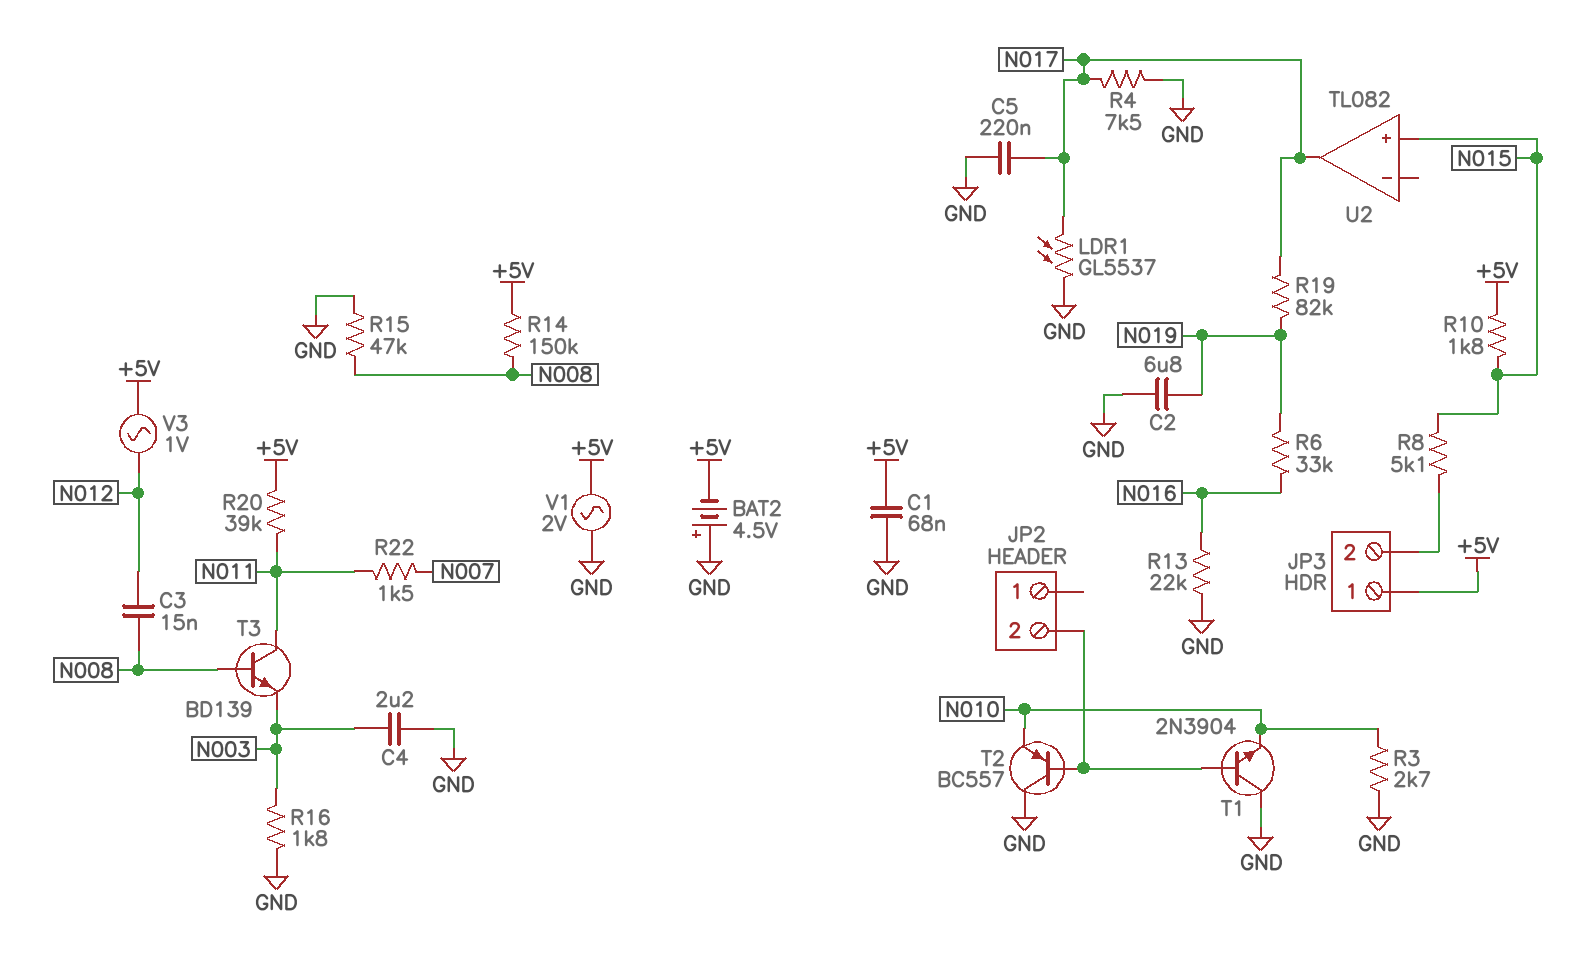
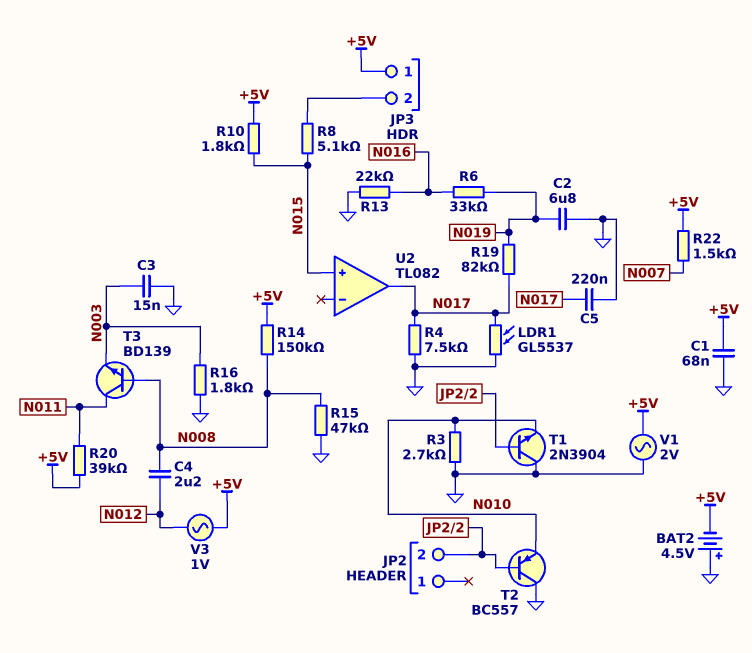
C3: 15nF (N008, N012) -> 15nF (GND, N003)
C4: 2.2uF (GND, N003) -> 2.2uF (N008, N012)
R22: 1.5k (N007, N011) -> 1.5k (+5V, N007)

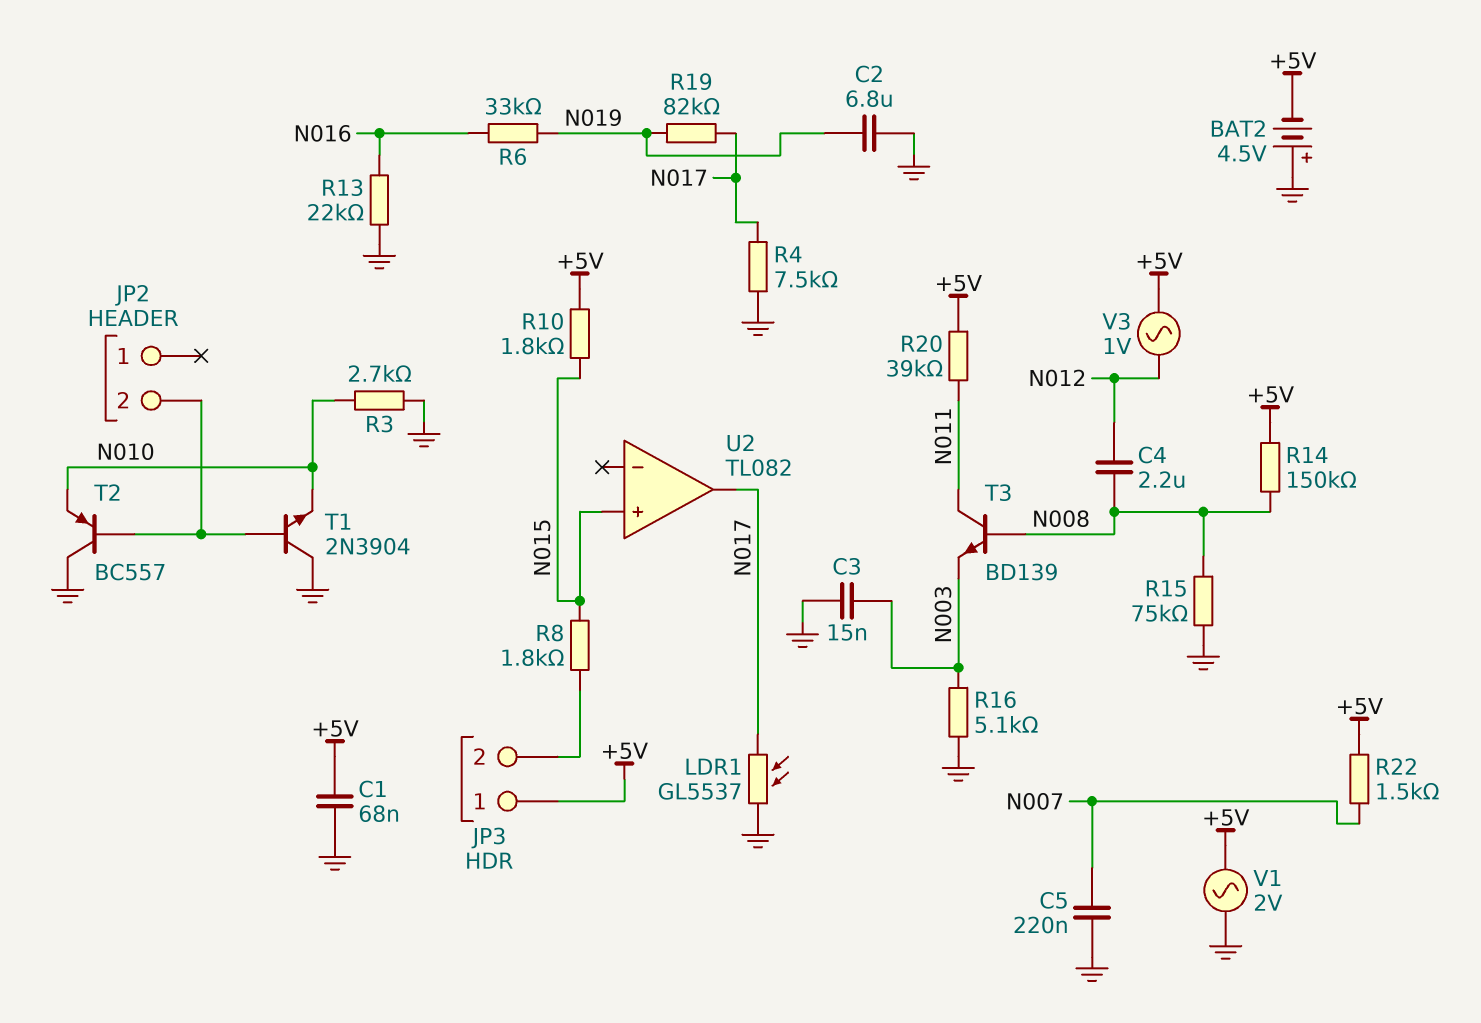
C5: 220nF (GND, N017) -> 220nF (GND, N007)
R8: 5.1k (JP3/2, N015) -> 1.8k (JP3/2, N015)
R15: 47k (GND, N008) -> 75k (GND, N008)
R16: 1.8k (GND, N003) -> 5.1k (GND, N003)

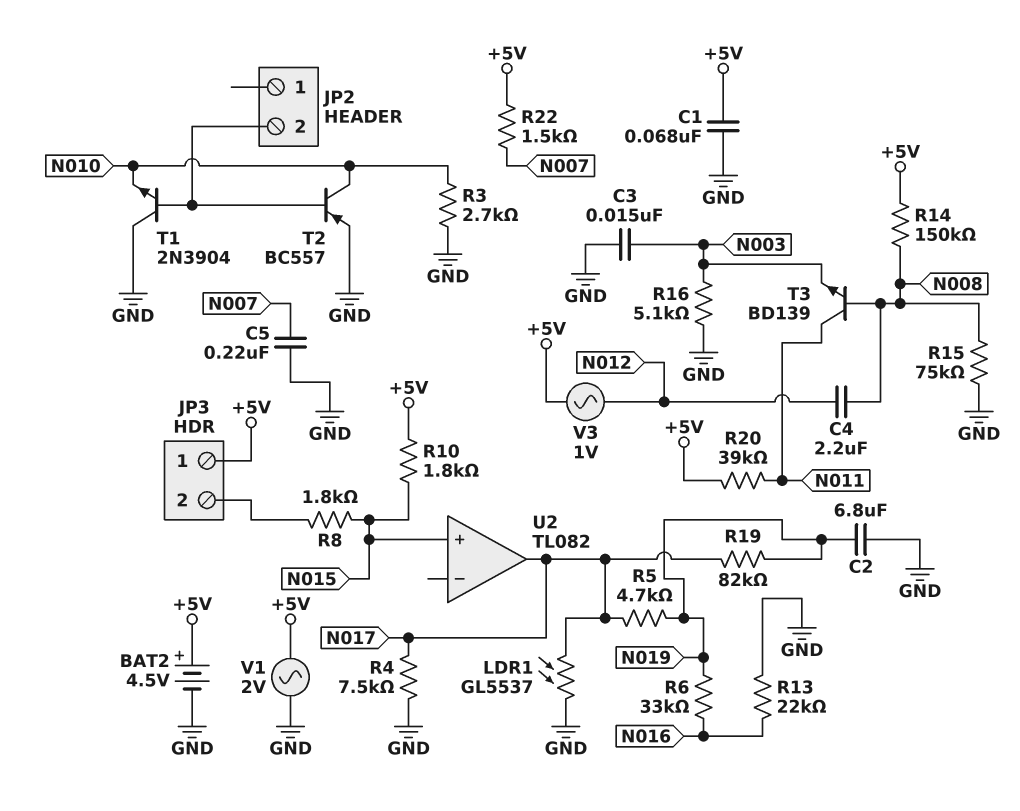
BAT2: 4.5V (plus GND, minus +5V) -> 4.5V (plus +5V, minus GND)
R5: none -> 4.7k (N017, N019)
T2: PNP BC557 (B JP2/2, C GND, E N010) -> PNP BC557 (B JP2/2, C N010, E GND)

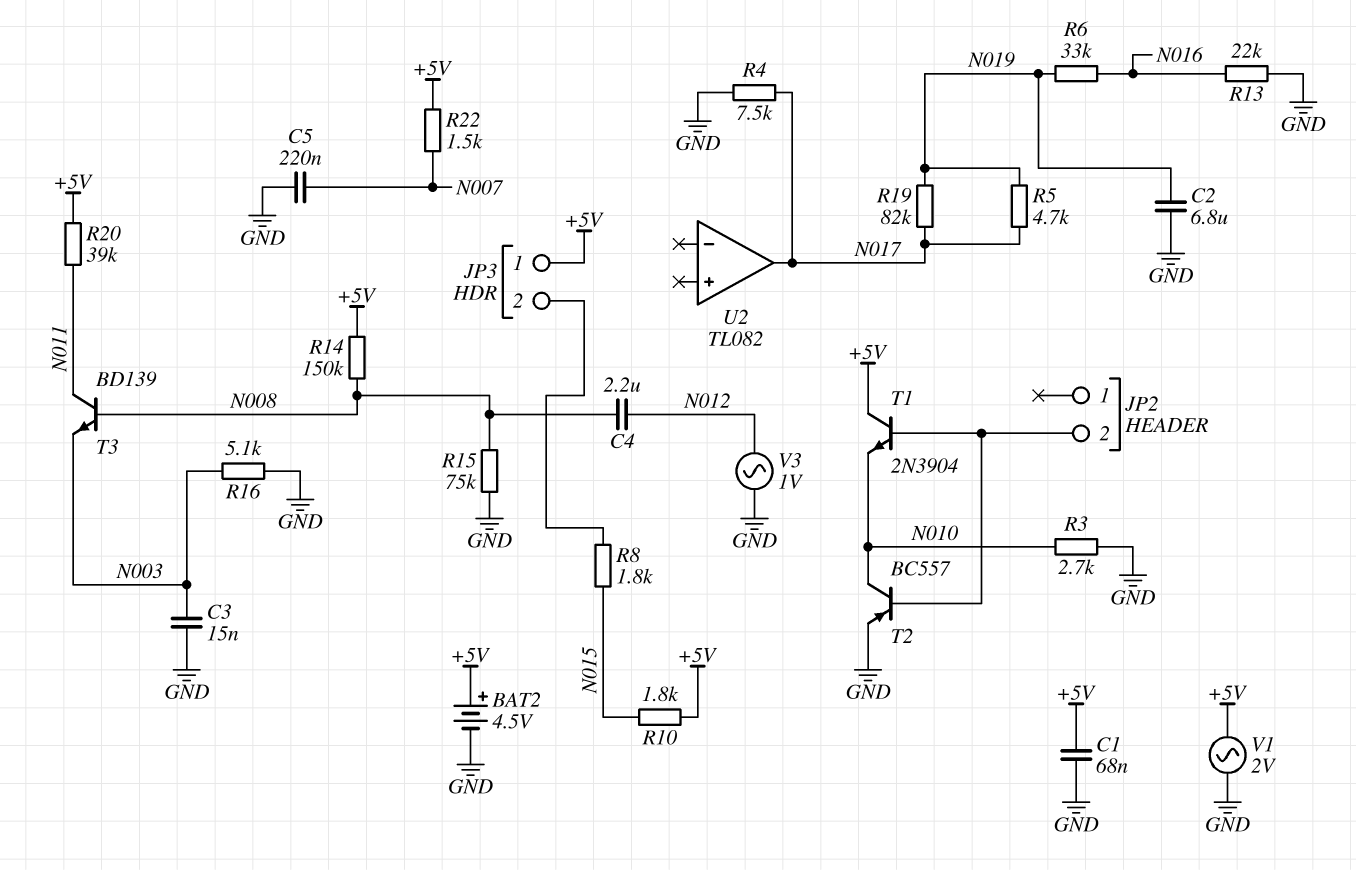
LDR1: GL5537 (GND, N017) -> none
T1: NPN 2N3904 (B JP2/2, C GND, E N010) -> NPN 2N3904 (B JP2/2, C +5V, E N010)
U2 pin in+: N015 -> none
V3: AC 1V (+5V, N012) -> AC 1V (GND, N012)

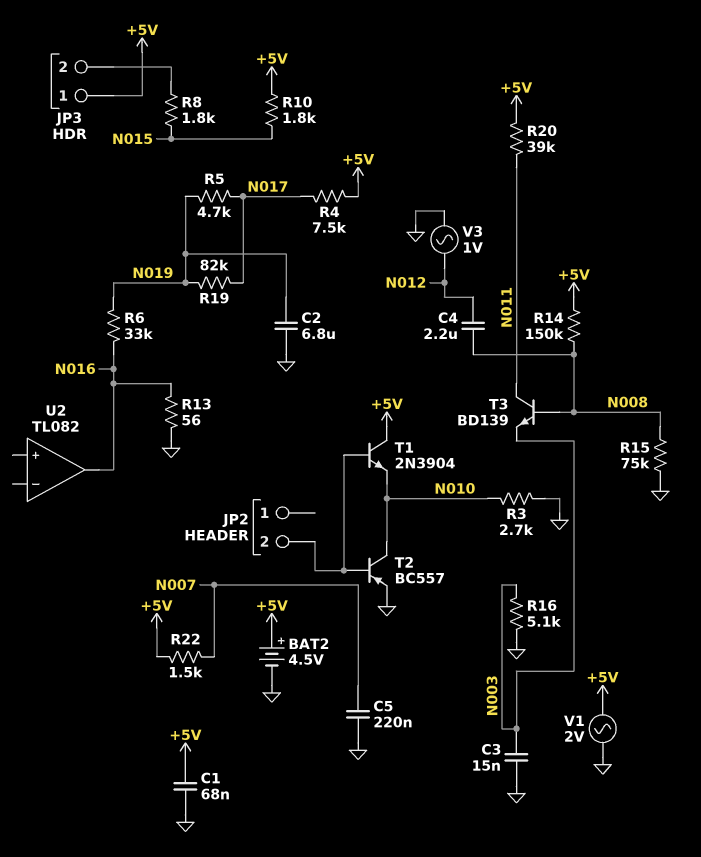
R4: 7.5k (GND, N017) -> 7.5k (+5V, N017)
R13: 22k (GND, N016) -> 56 (GND, N016)
U2 pin out: N017 -> N016

